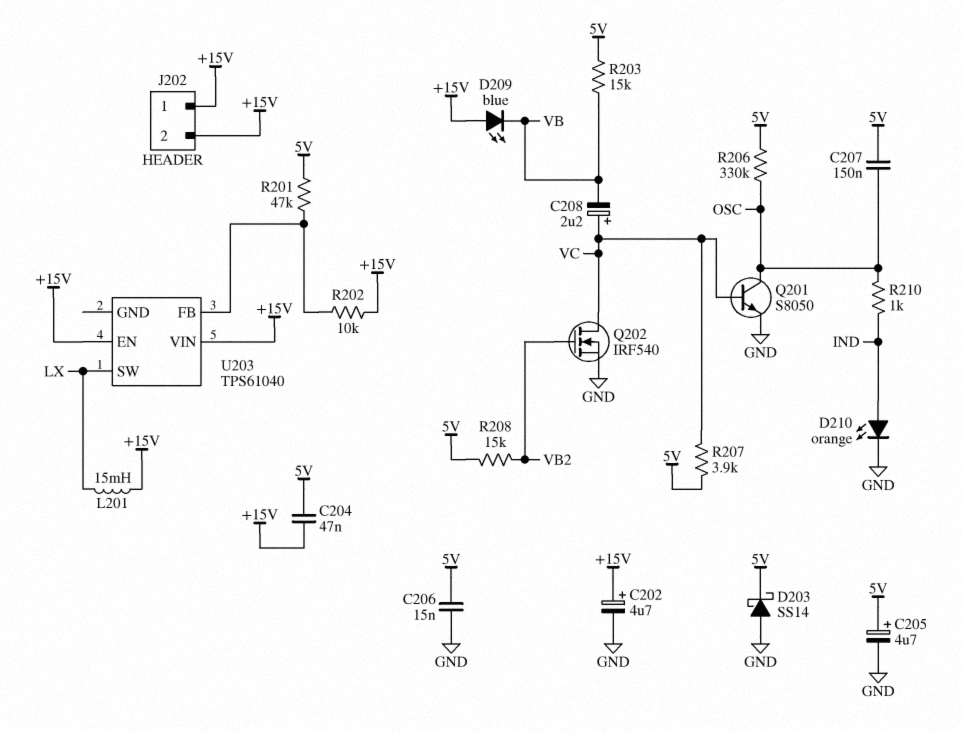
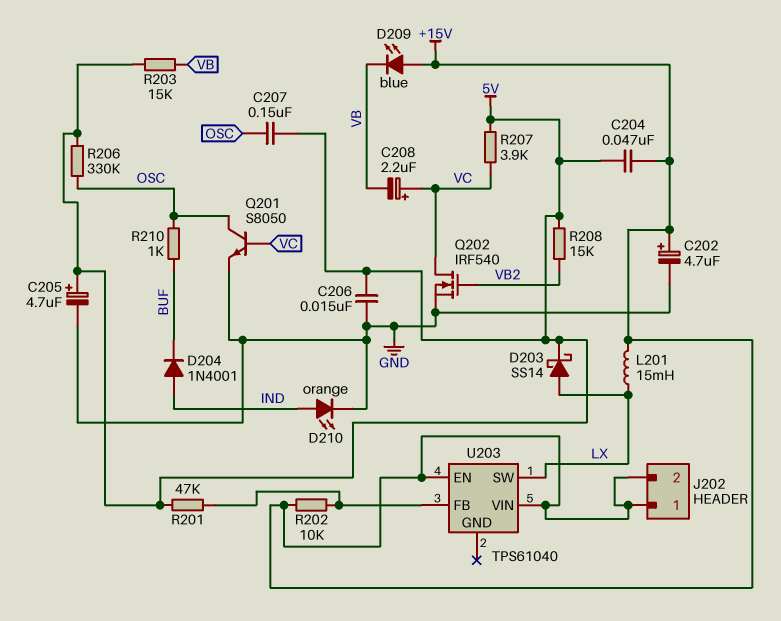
D203: schottky SS14 (A GND, K 5V) -> schottky SS14 (A LX, K 5V)
D204: none -> diode 1N4001 (A IND, K BUF)
R210: 1k (IND, OSC) -> 1k (BUF, OSC)

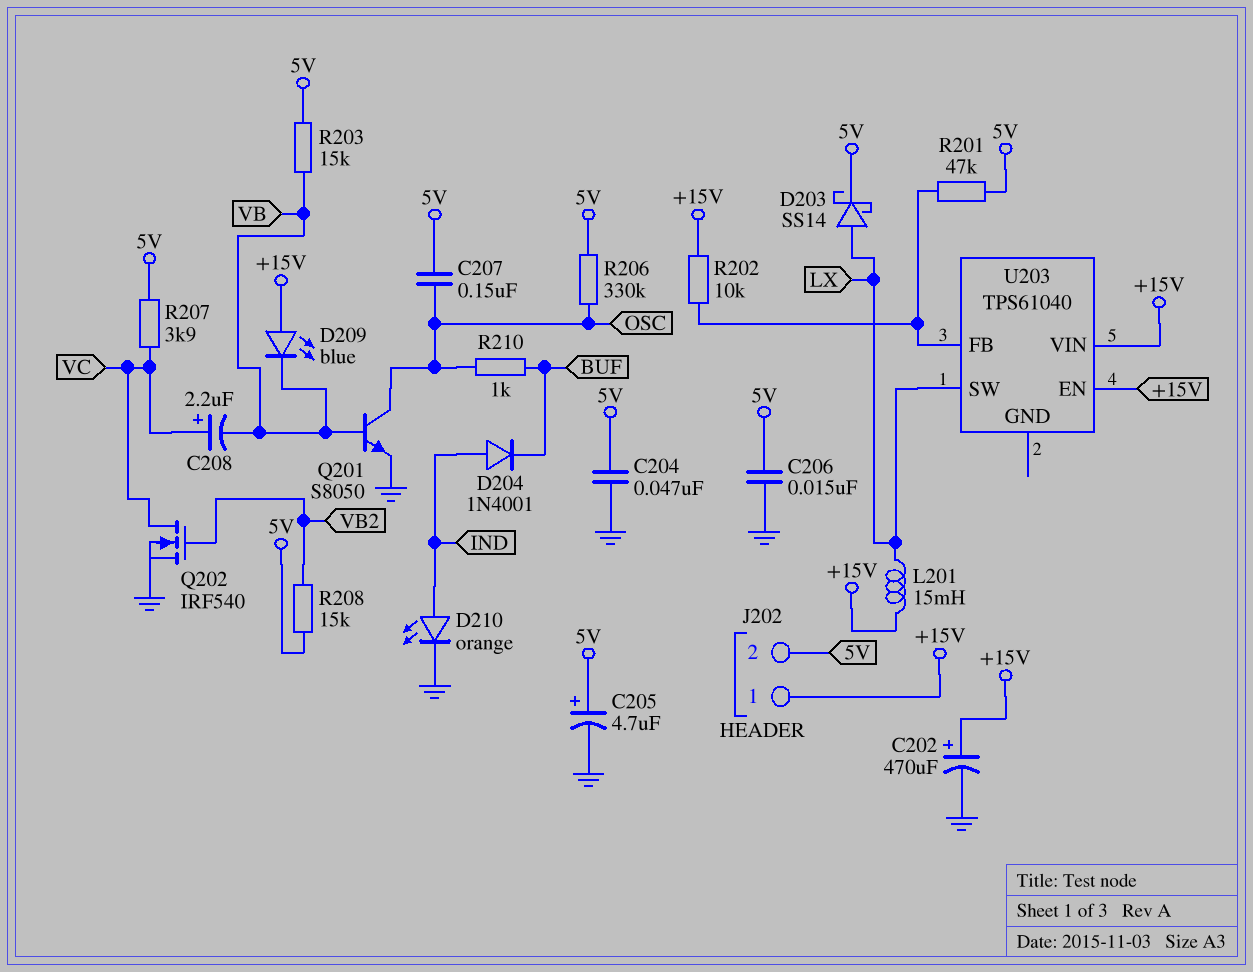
C202: 4.7uF (plus +15V, minus GND) -> 470uF (plus +15V, minus GND)
C204: 47nF (+15V, 5V) -> 47nF (5V, GND)
J202 pin 2: +15V -> 5V
Q201: NPN S8050 (B VC, C OSC, E GND) -> NPN S8050 (B VB, C OSC, E GND)

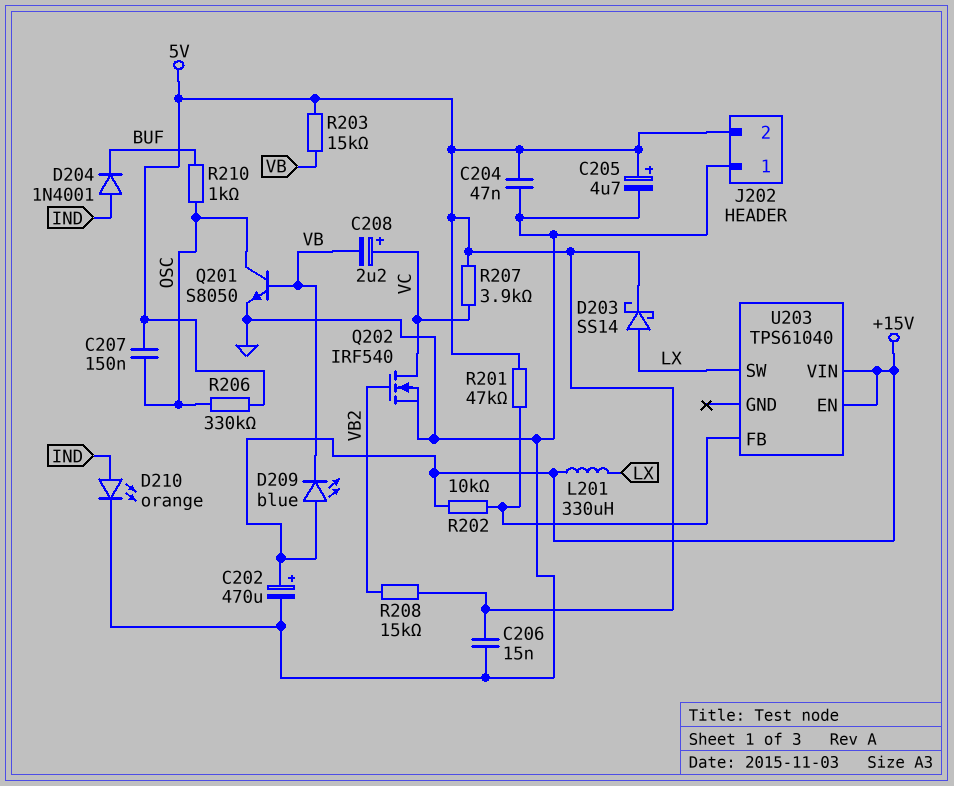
J202 pin 1: +15V -> GND
L201: 15mH (+15V, LX) -> 330uH (+15V, LX)

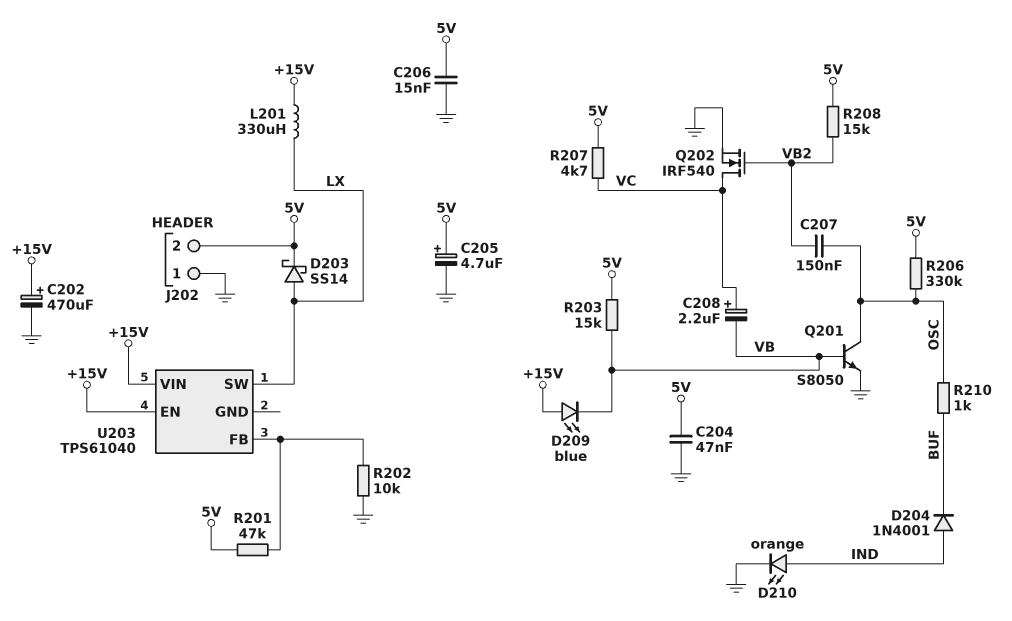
C207: 150nF (5V, OSC) -> 150nF (OSC, VB2)
R202: 10k (+15V, U203/FB) -> 10k (GND, U203/FB)
R207: 3.9k (5V, VC) -> 4.7k (5V, VC)

